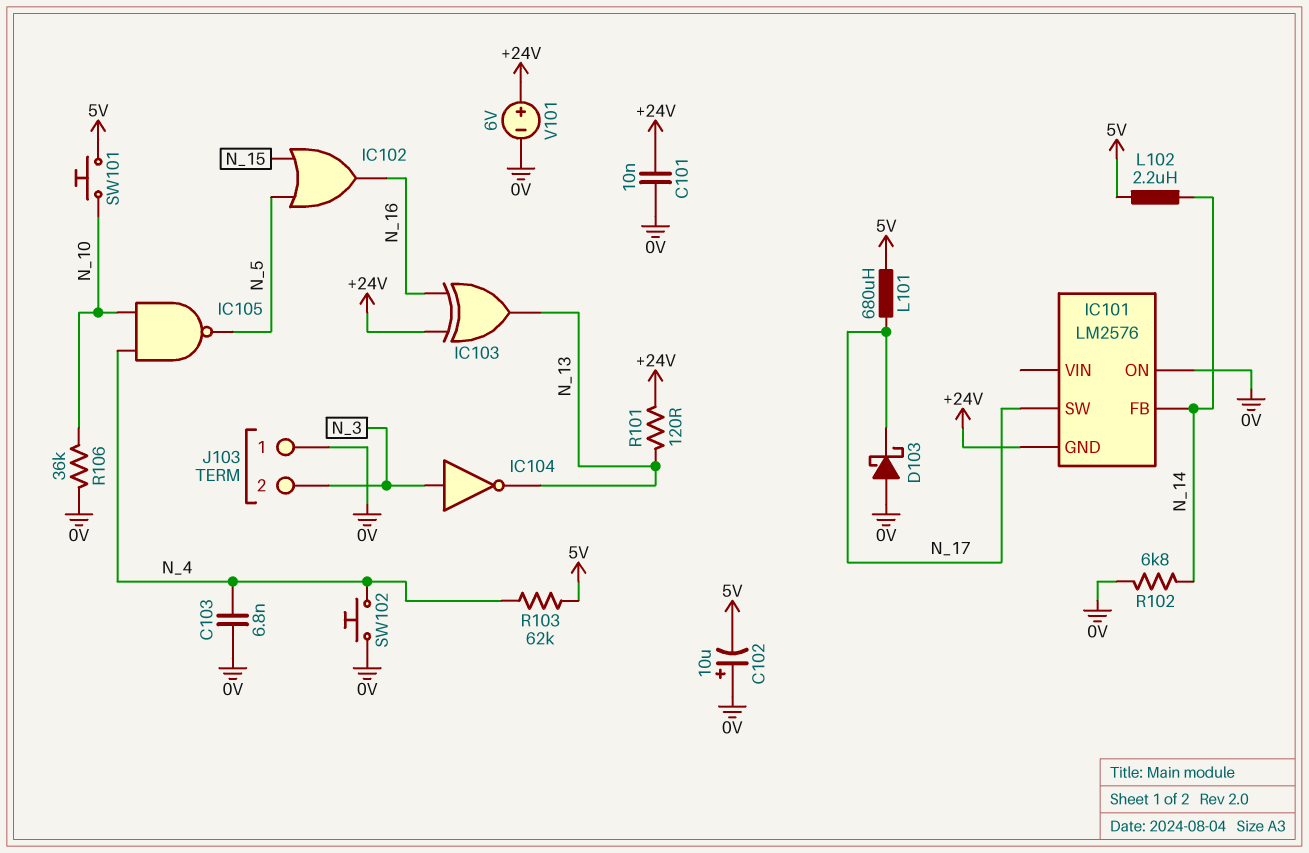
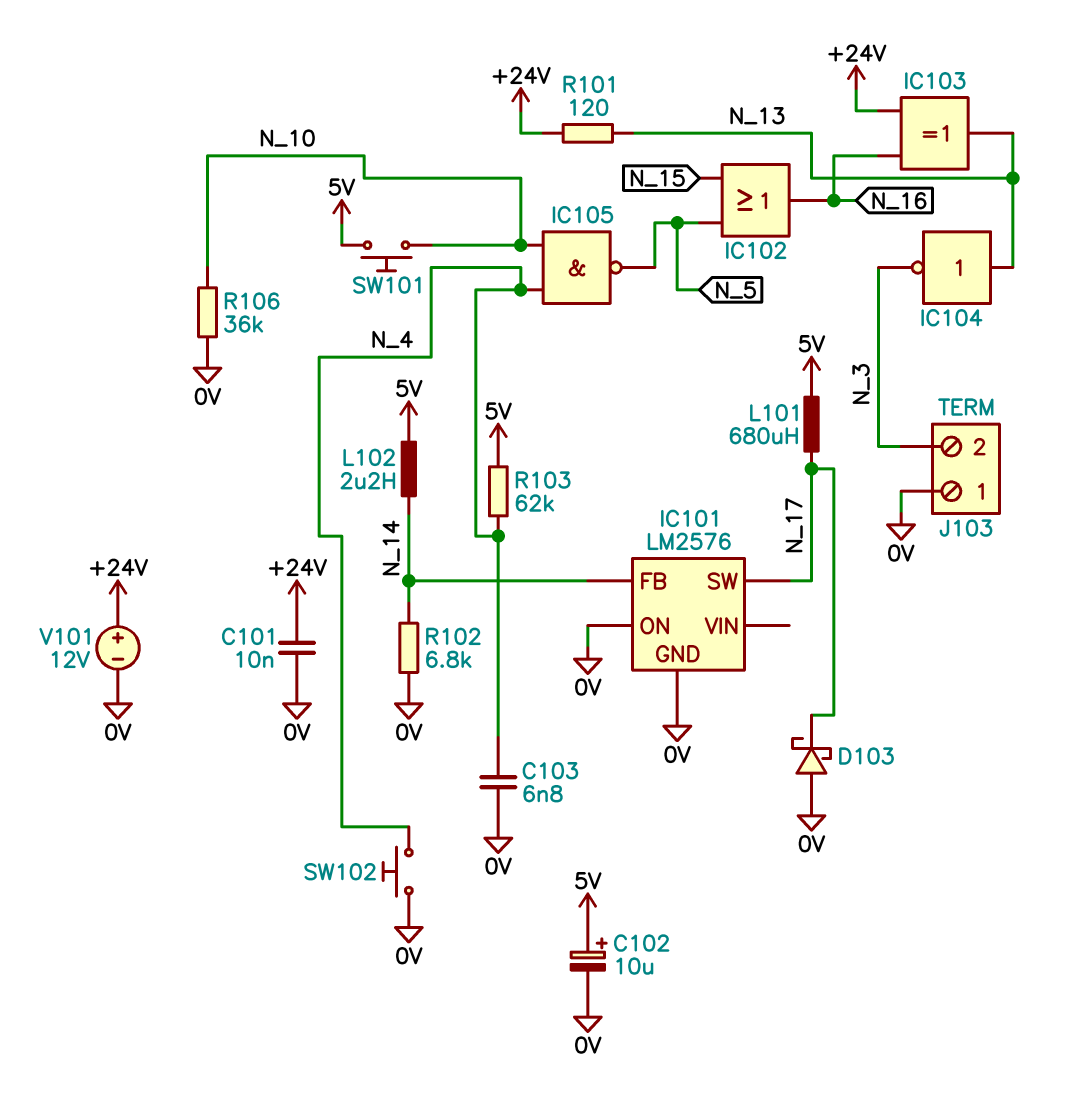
C102: 10uF (plus 0V, minus 5V) -> 10uF (plus 5V, minus 0V)
IC101 pin GND: +24V -> 0V
IC104: NOT (in N_3, out N_13) -> NOT (in N_13, out N_3)
V101: 6V (plus +24V, minus 0V) -> 12V (plus +24V, minus 0V)

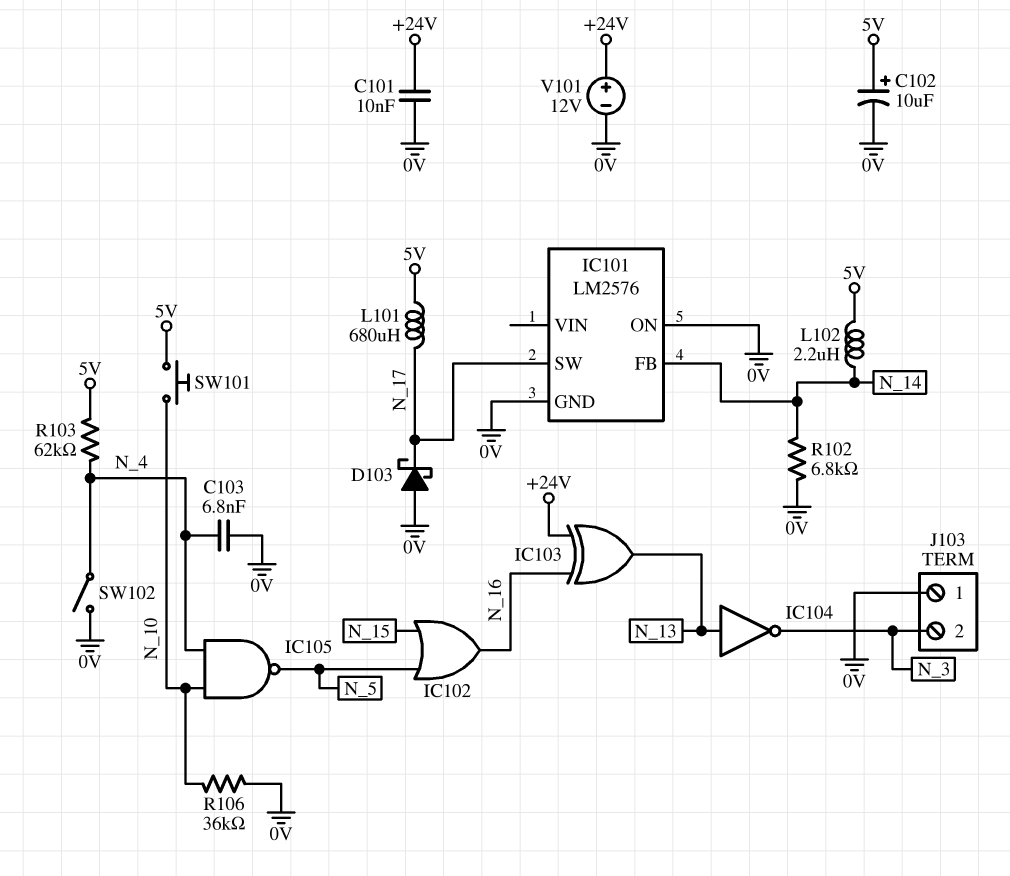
R101: 120 (+24V, N_13) -> none
SW102: button (0V, N_4) -> switch (0V, N_4)

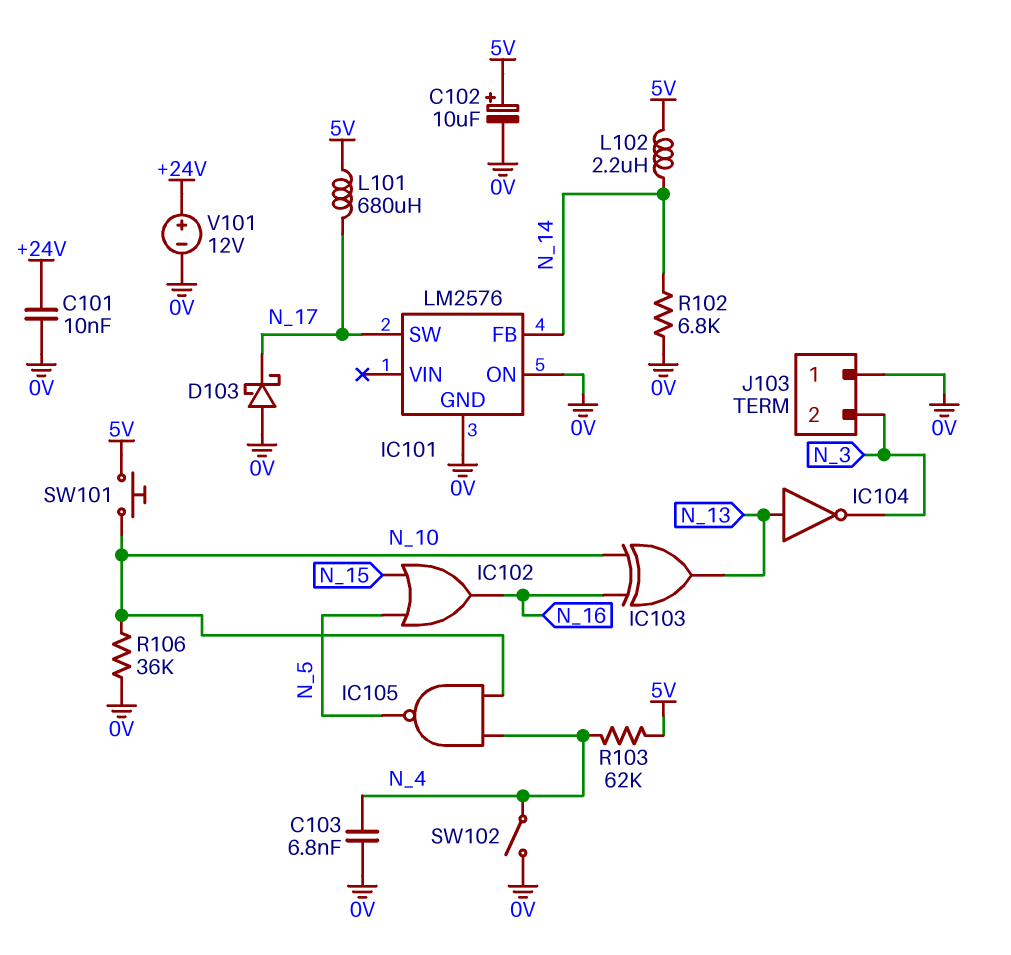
IC103: XOR (in +24V, in N_16, out N_13) -> XOR (in N_10, in N_16, out N_13)

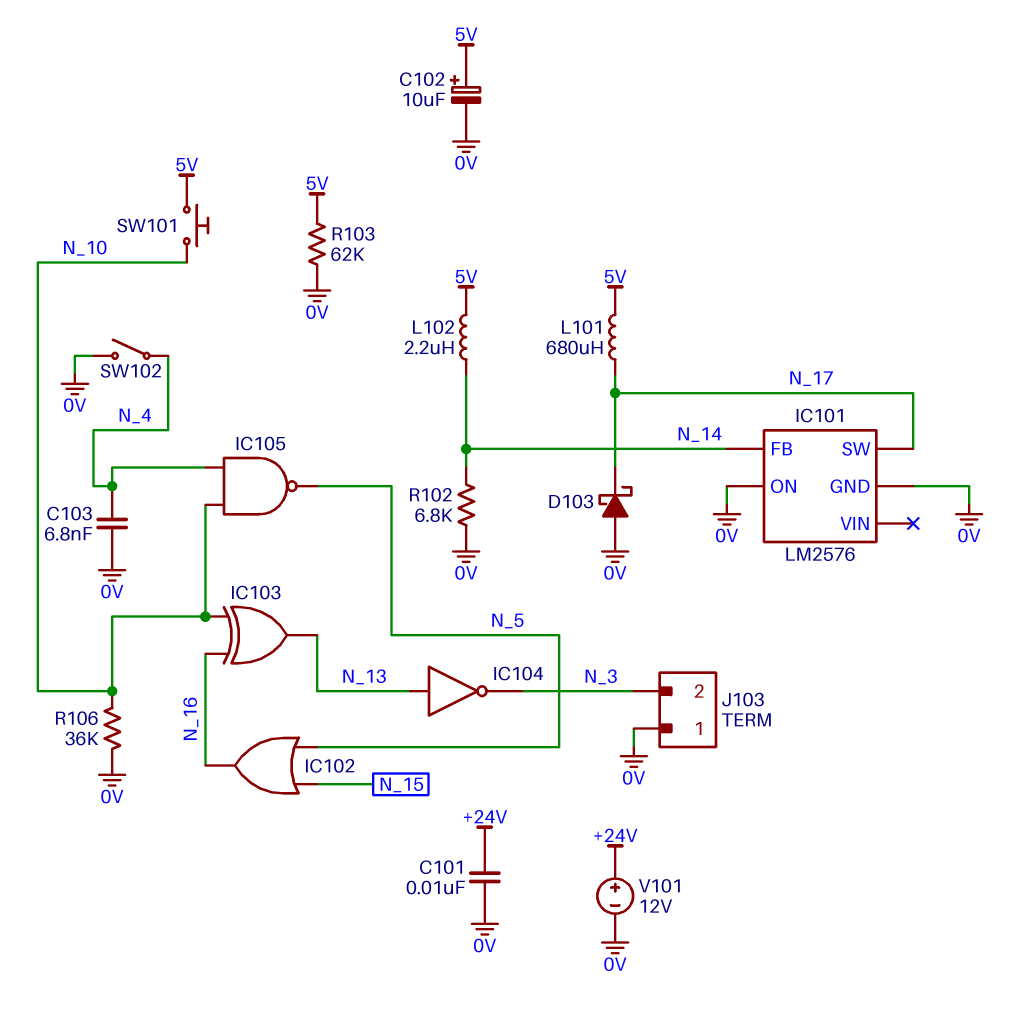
R103: 62k (5V, N_4) -> 62k (0V, 5V)

